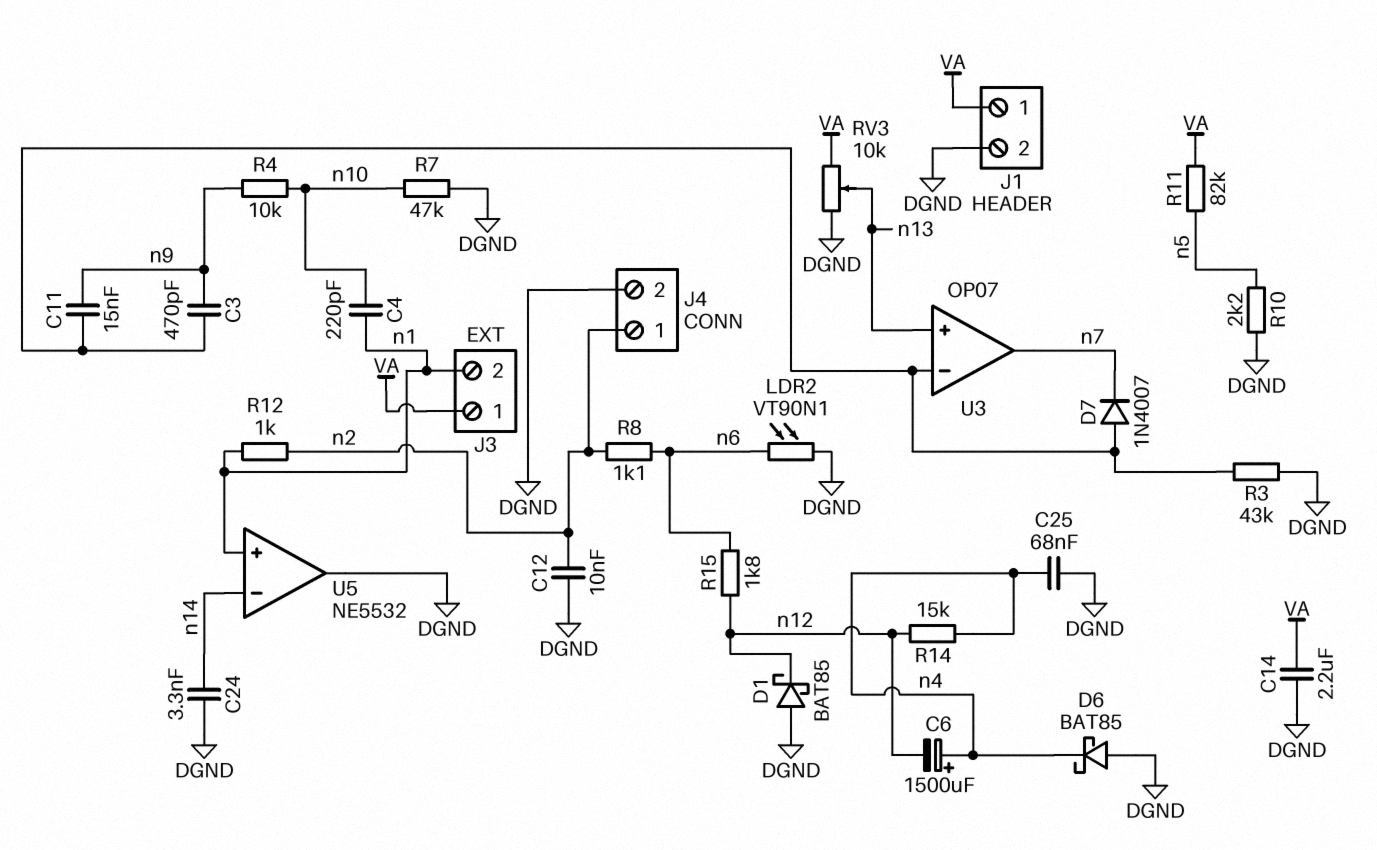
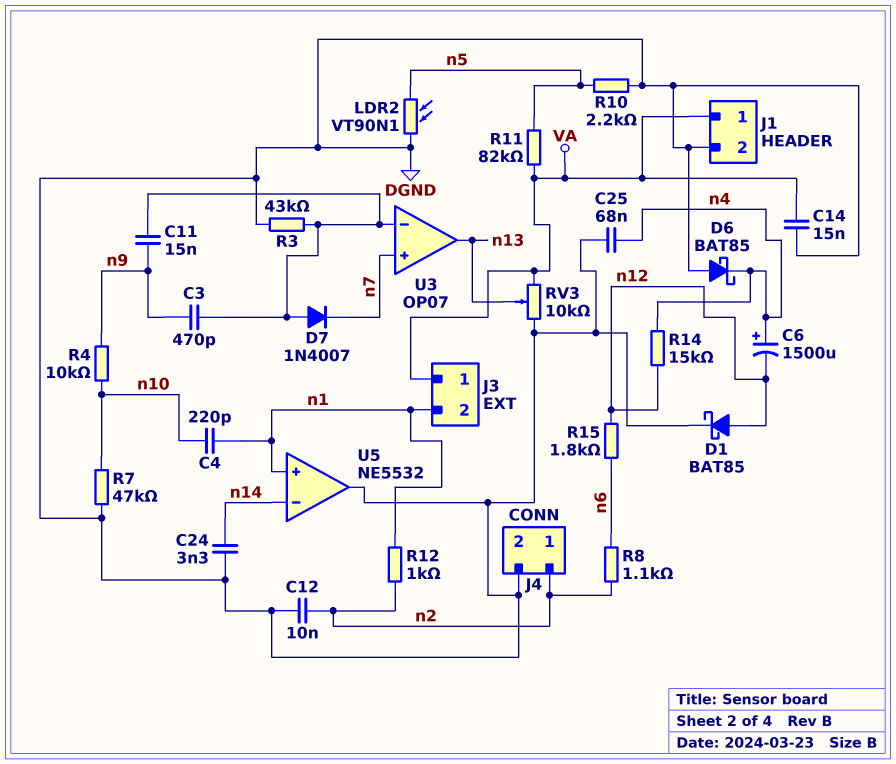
C14: 2.2uF (DGND, VA) -> 15nF (DGND, VA)
D1: schottky BAT85 (A DGND, K n12) -> schottky BAT85 (A n12, K DGND)
LDR2: VT90N1 (DGND, n6) -> VT90N1 (DGND, n5)
U3 pin in+: n13 -> n7
U3 pin out: n7 -> n13

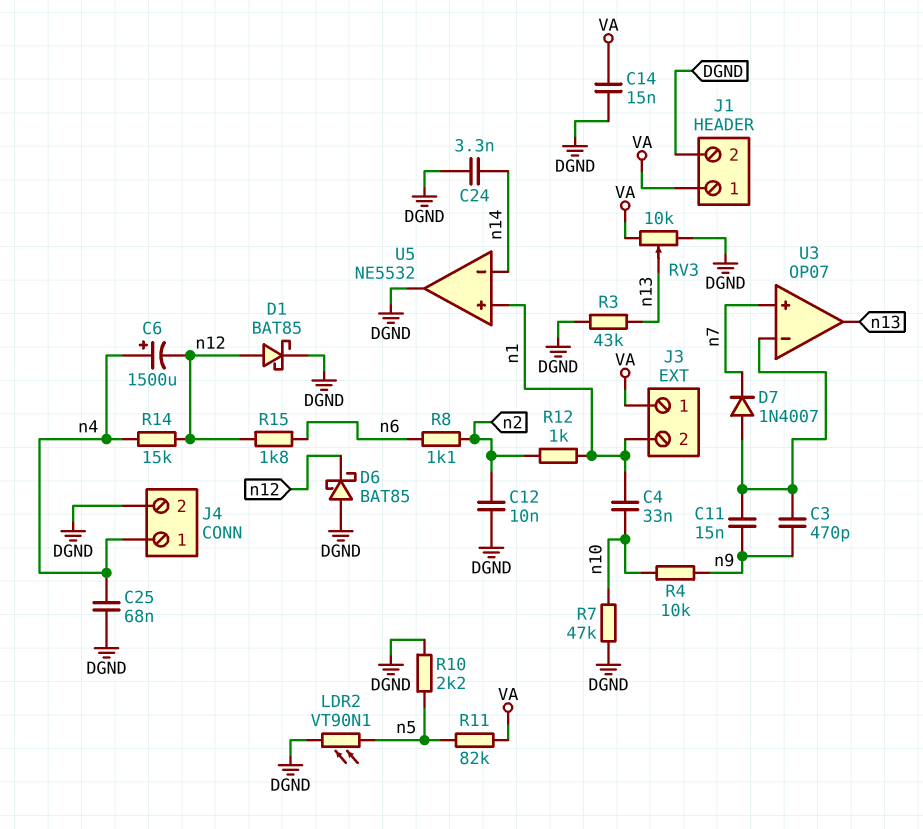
C4: 220pF (n1, n10) -> 33nF (n1, n10)
D6: schottky BAT85 (A DGND, K n4) -> schottky BAT85 (A DGND, K n12)
J4 pin 1: n2 -> n4
R3: 43k (DGND, U3/in-) -> 43k (DGND, n13)

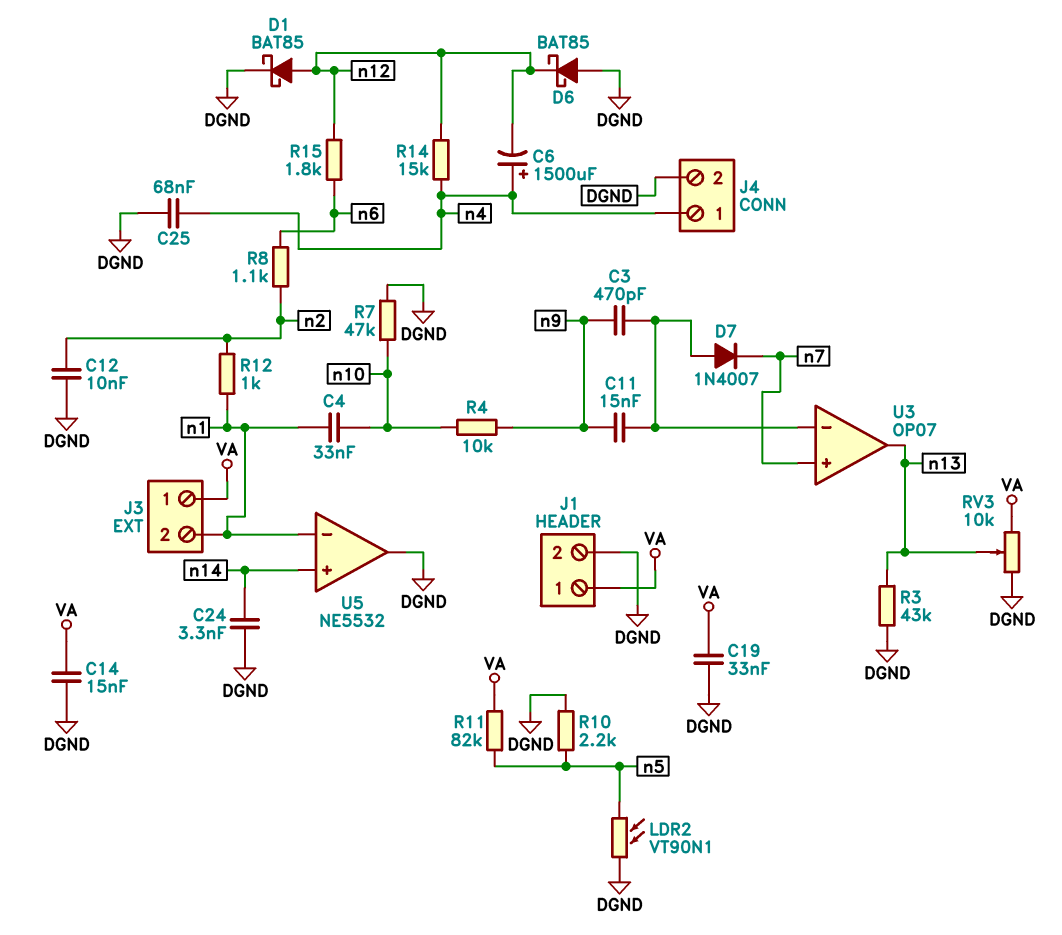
C19: none -> 33nF (DGND, VA)
U5 pin in+: n1 -> n14
U5 pin in-: n14 -> n1

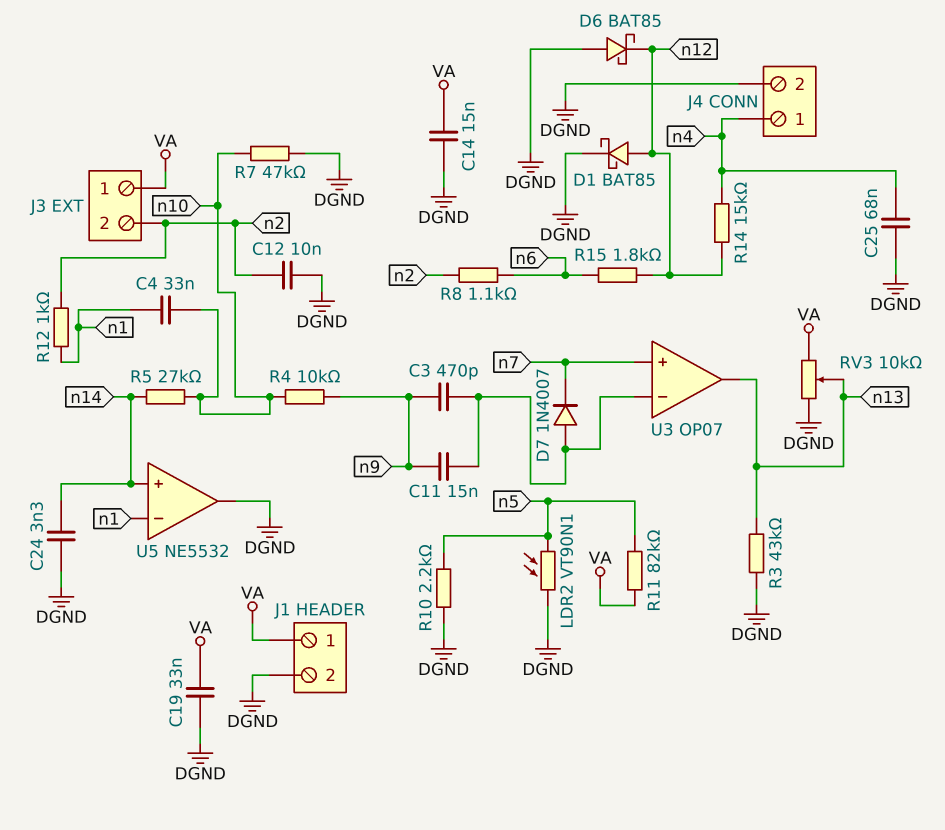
C6: 1500uF (plus n4, minus n12) -> none
J3 pin 2: n1 -> n2
R5: none -> 27k (n10, n14)

